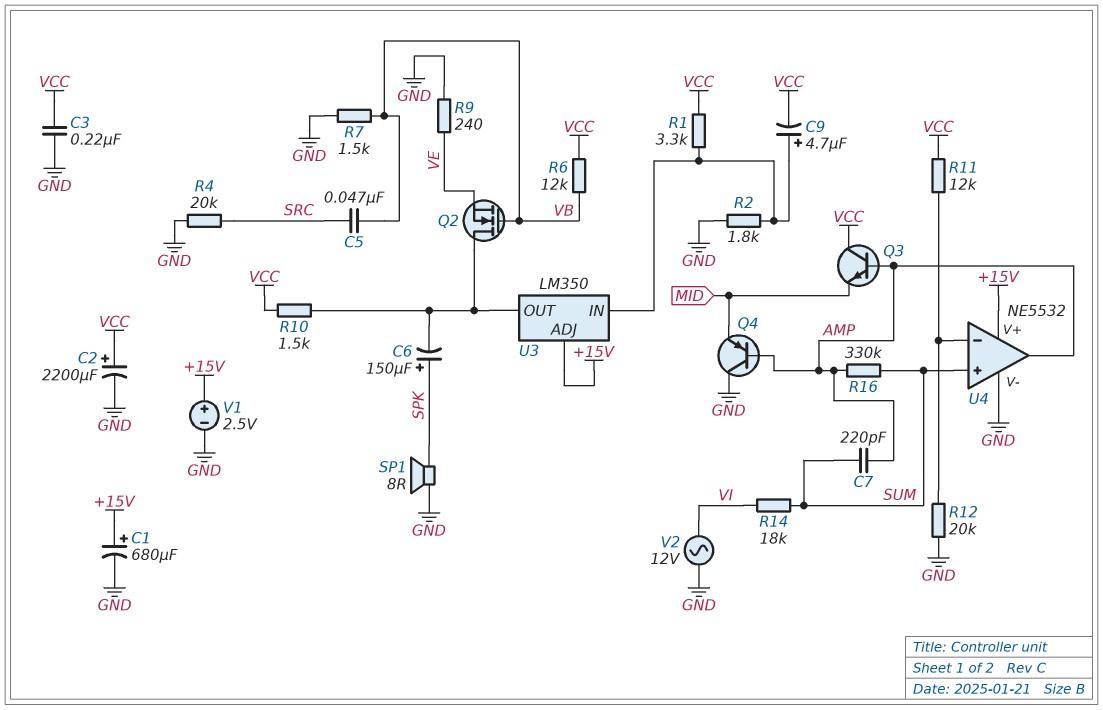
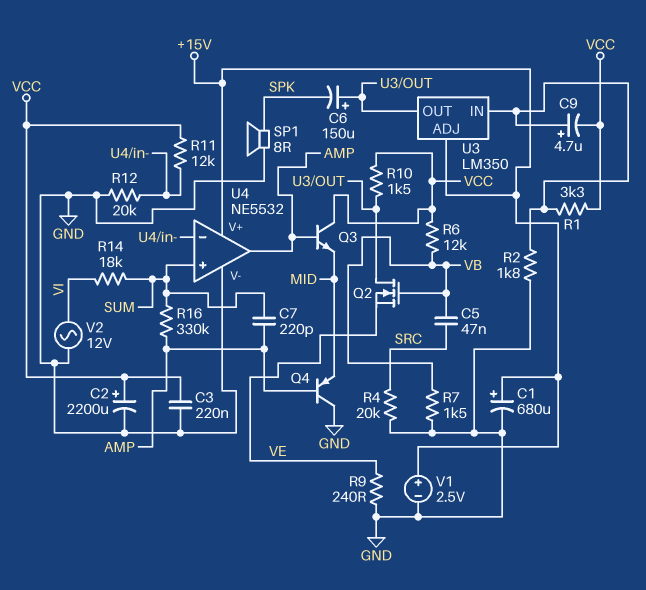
C6: 150uF (plus SPK, minus U3/OUT) -> 150uF (plus U3/OUT, minus SPK)

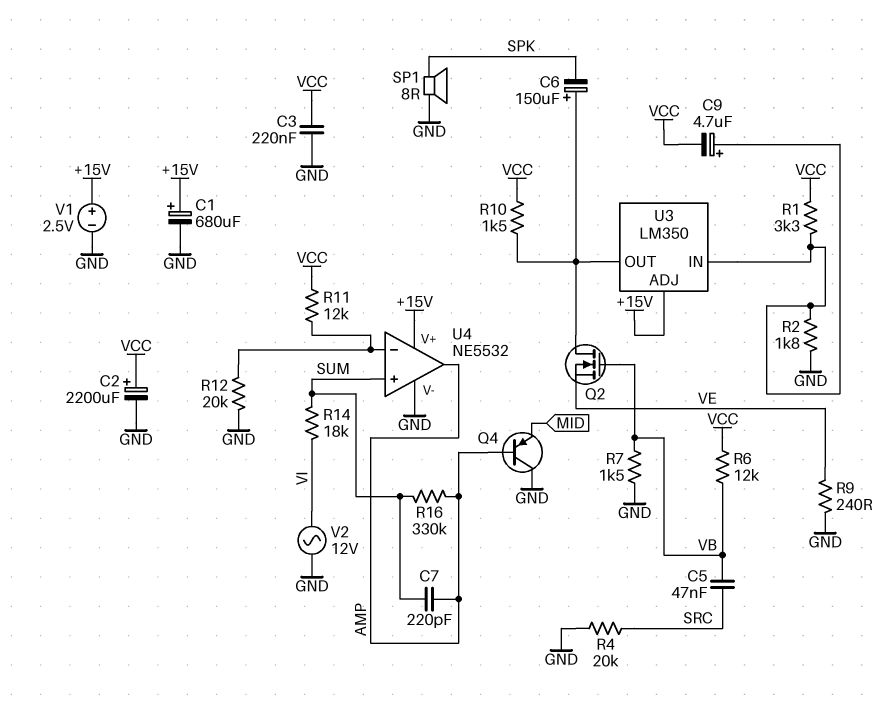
Q3: NPN (B AMP, C VCC, E MID) -> none

